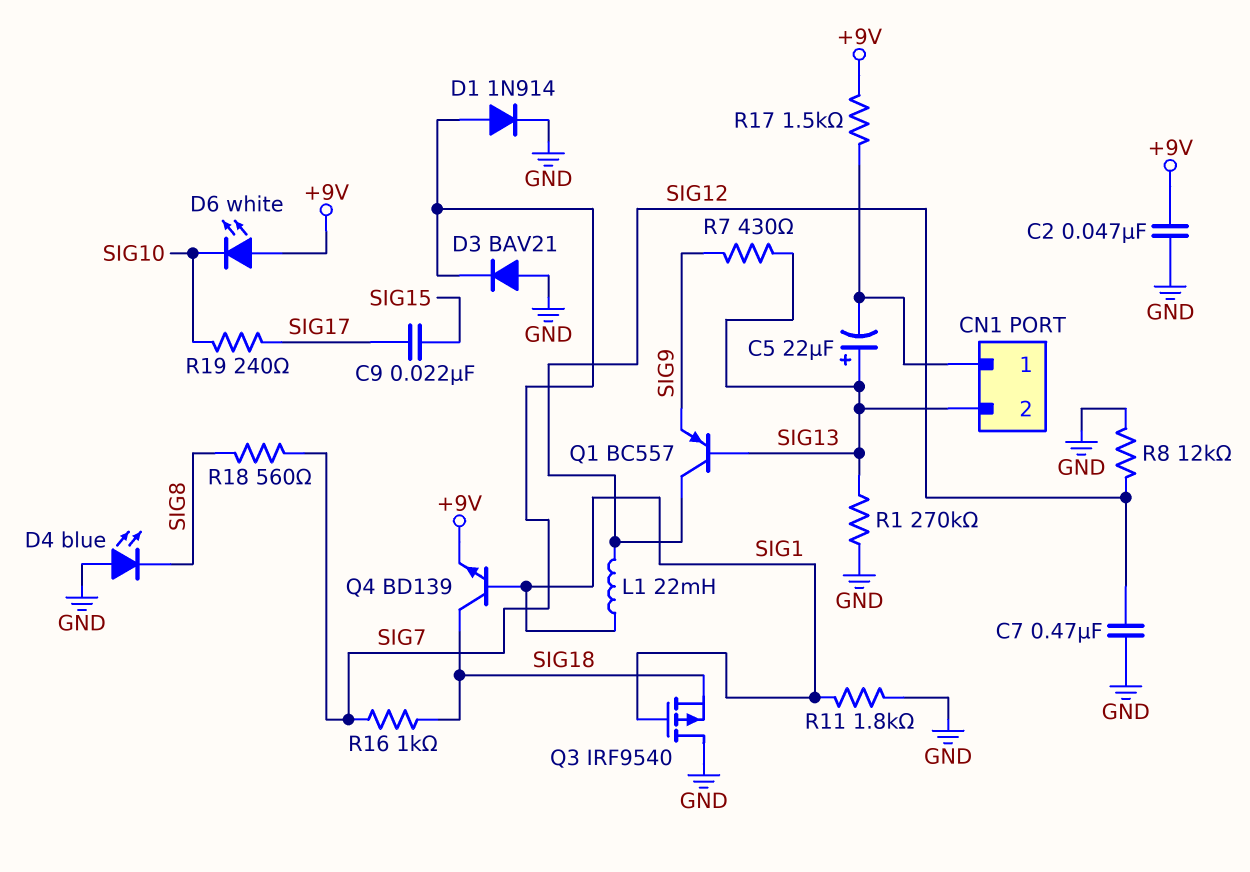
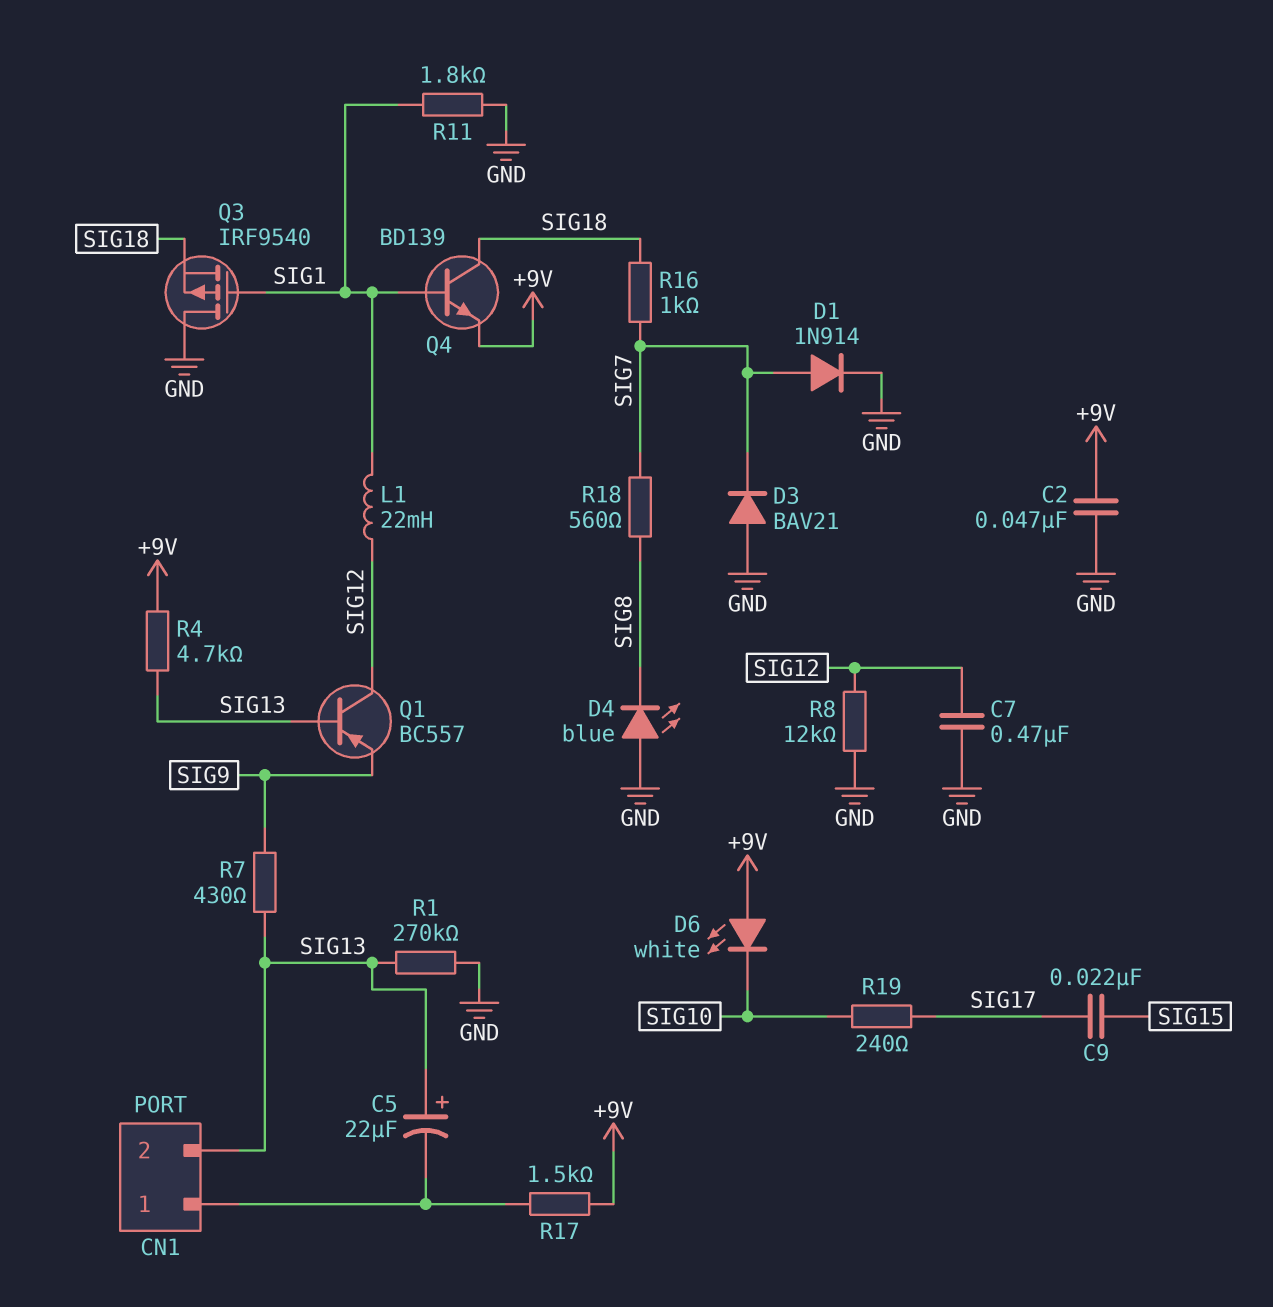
R4: none -> 4.7k (+9V, SIG13)

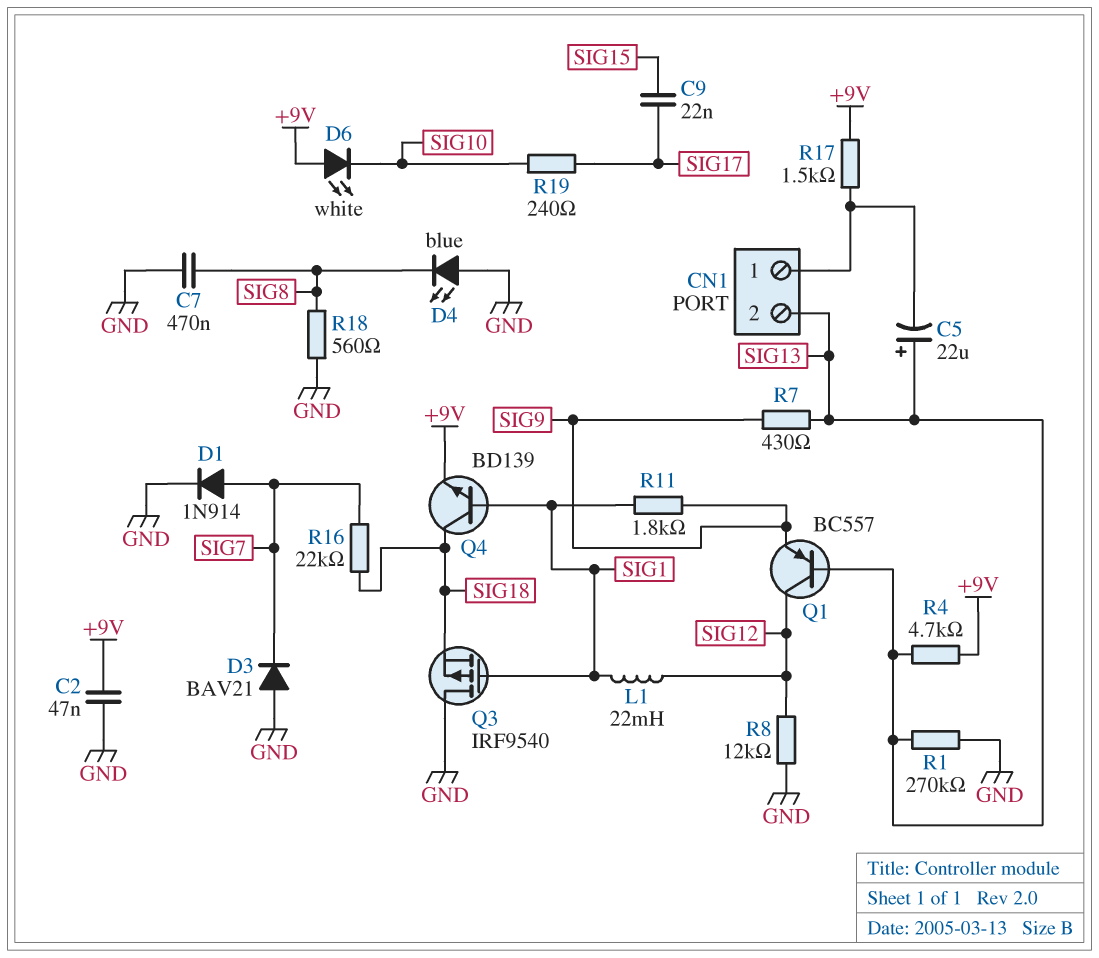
C7: 470nF (GND, SIG12) -> 470nF (GND, SIG8)
R11: 1.8k (GND, SIG1) -> 1.8k (SIG1, SIG9)
R16: 1k (SIG7, SIG18) -> 22k (SIG7, SIG18)
R18: 560 (SIG7, SIG8) -> 560 (GND, SIG8)

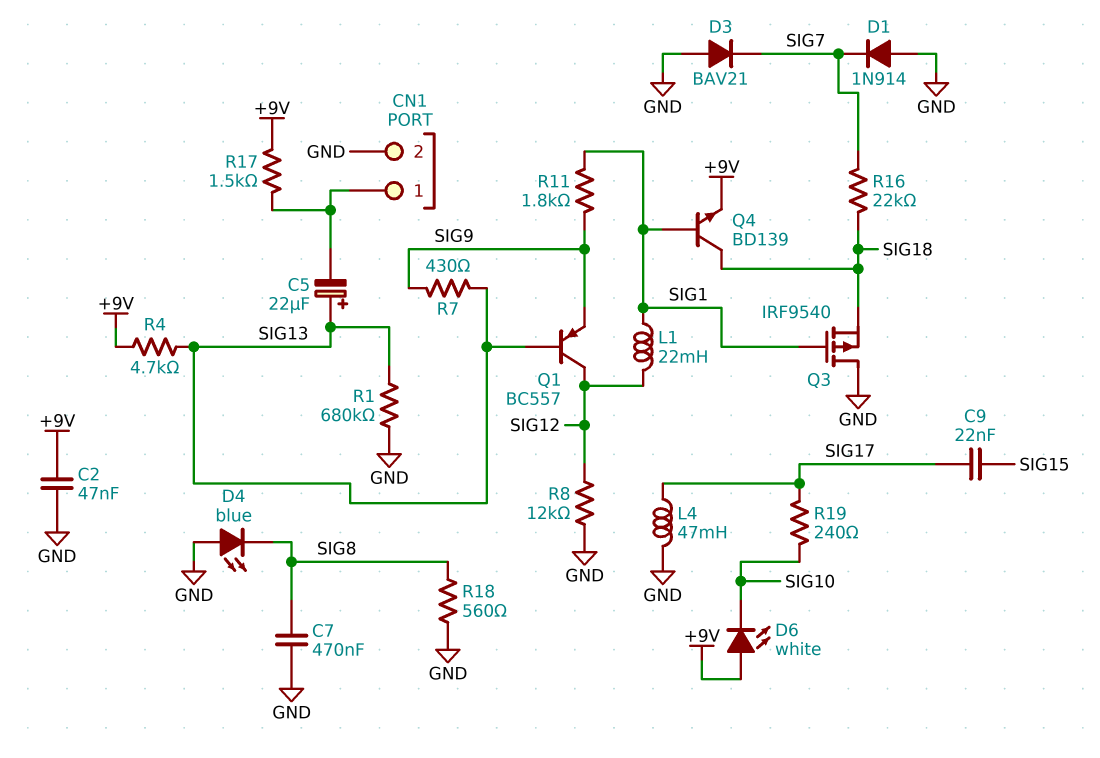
CN1 pin 2: SIG13 -> GND
D1: diode 1N914 (A SIG7, K GND) -> diode 1N914 (A GND, K SIG7)
L4: none -> 47mH (GND, SIG17)
R1: 270k (GND, SIG13) -> 680k (GND, SIG13)

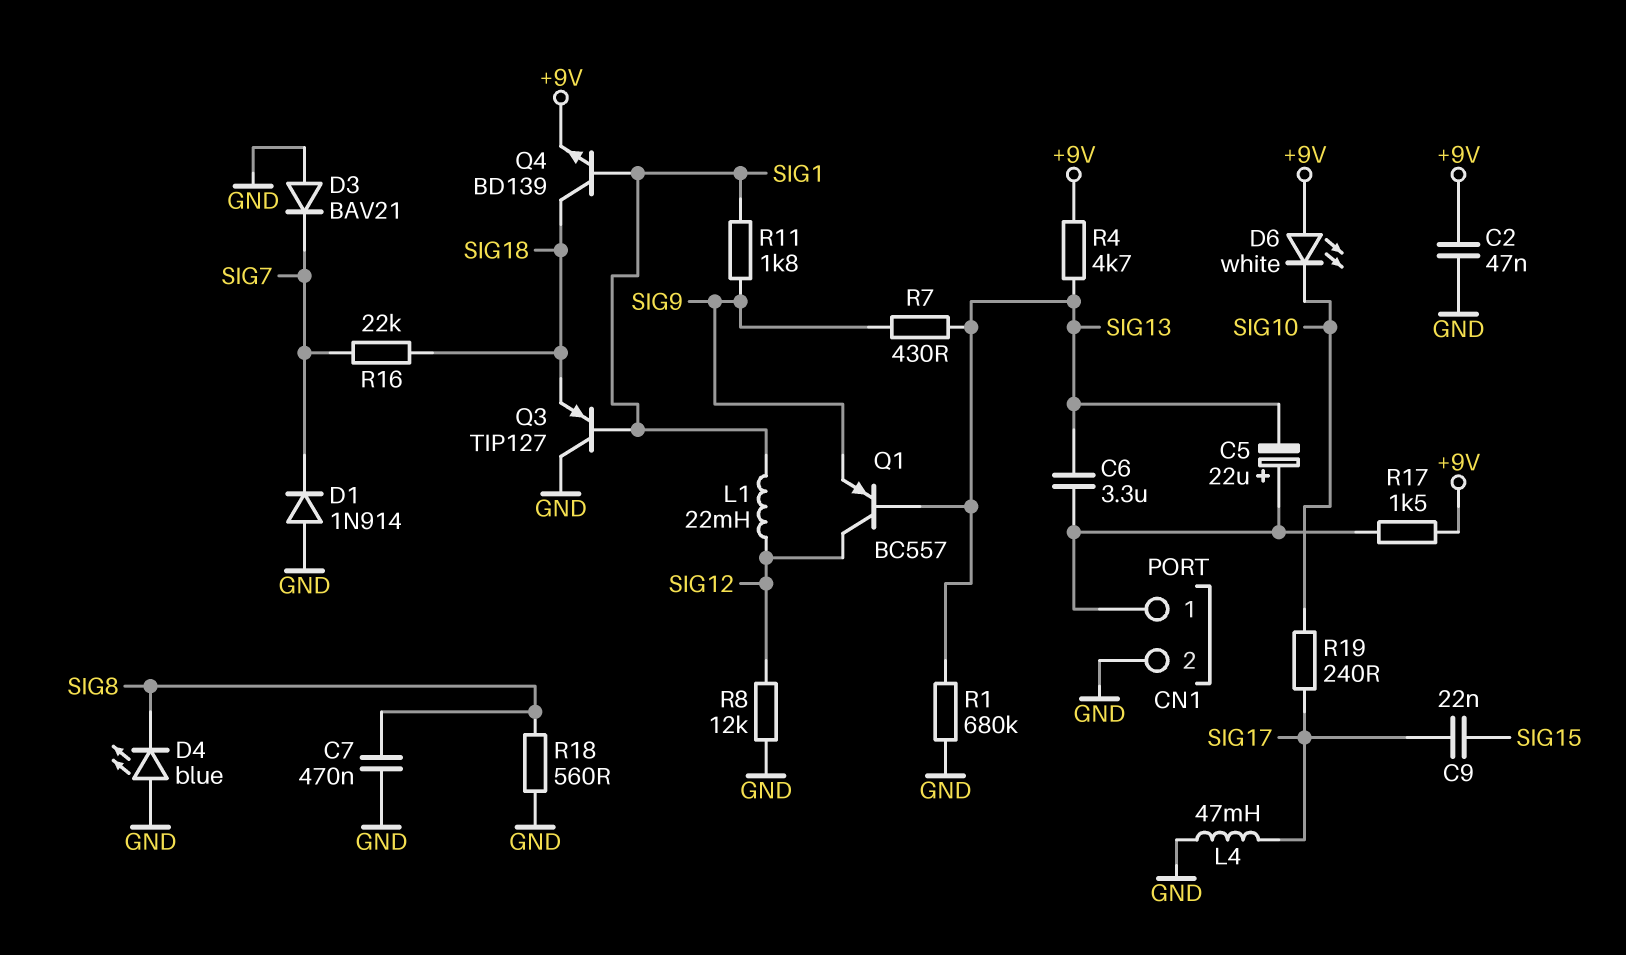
C5: 22uF (plus SIG13, minus CN1/1) -> 22uF (plus CN1/1, minus SIG13)
C6: none -> 3.3uF (CN1/1, SIG13)
Q3: PMOS IRF9540 (G SIG1, D GND, S SIG18) -> PNP TIP127 (B SIG1, C GND, E SIG18)

